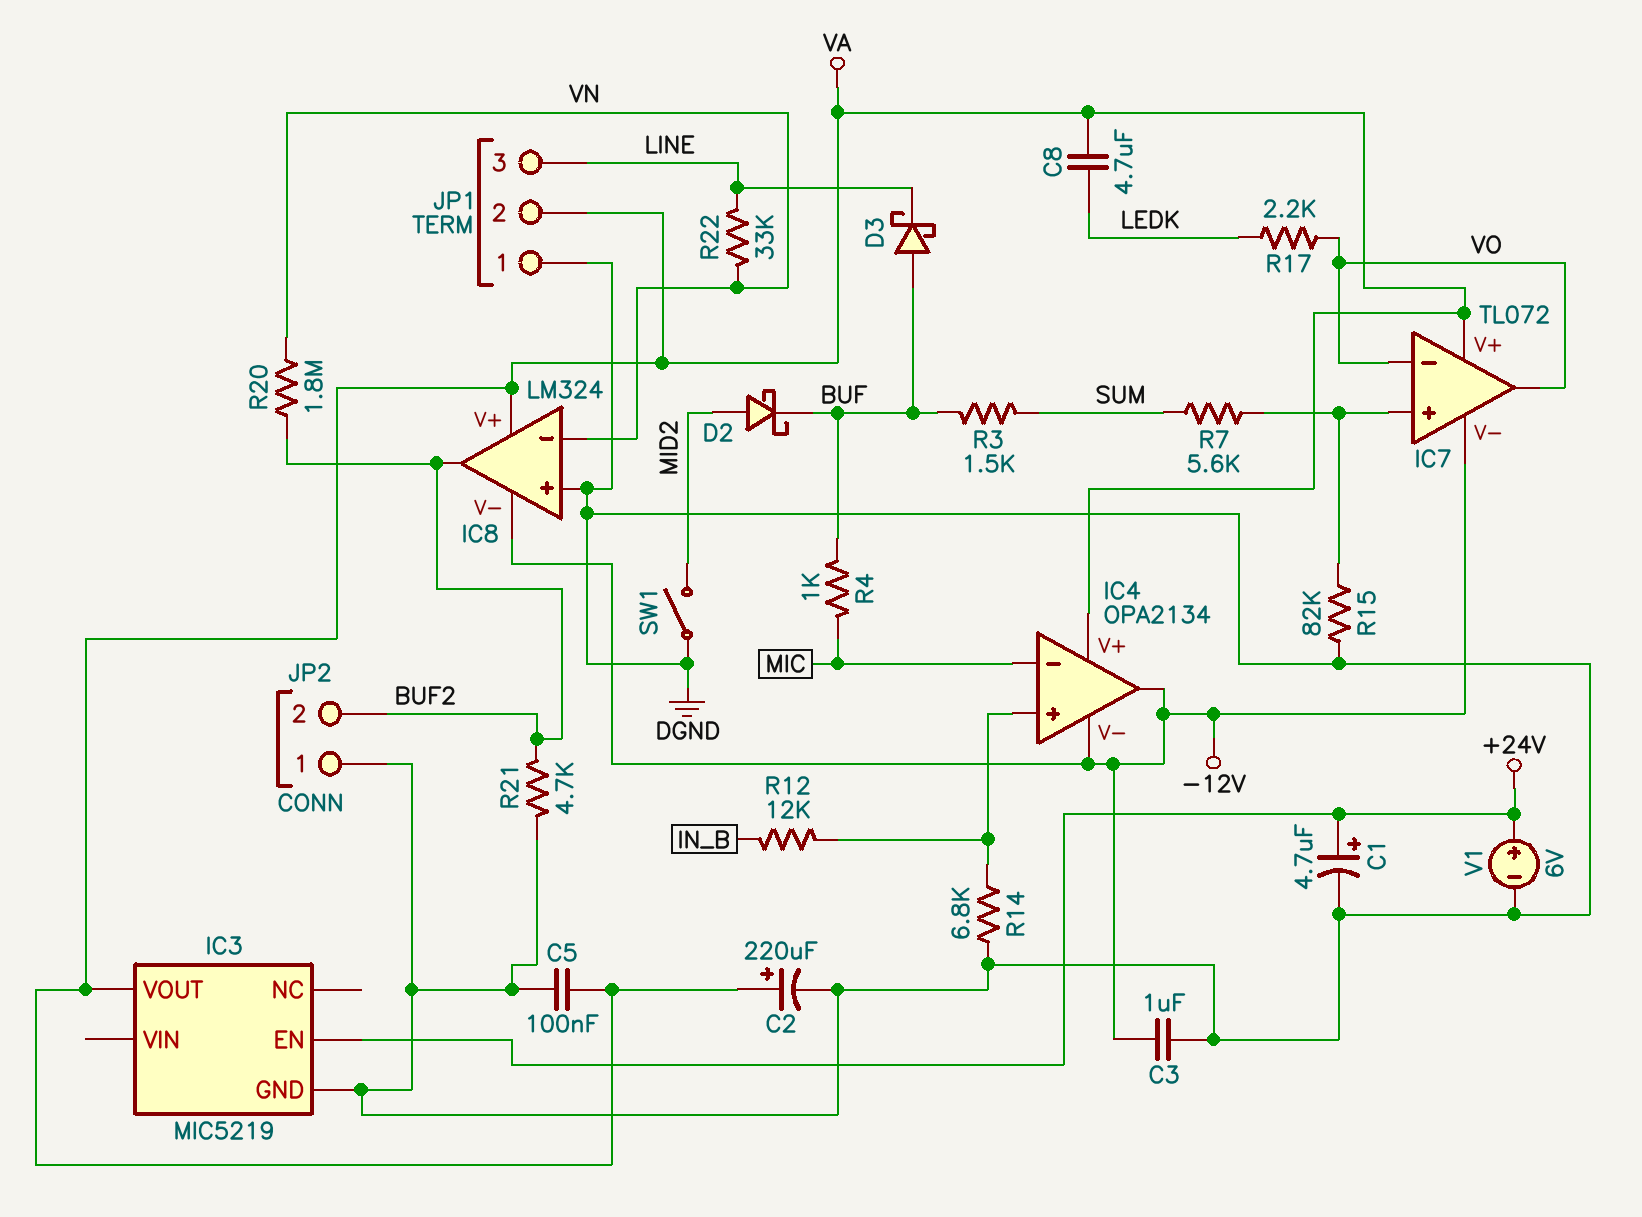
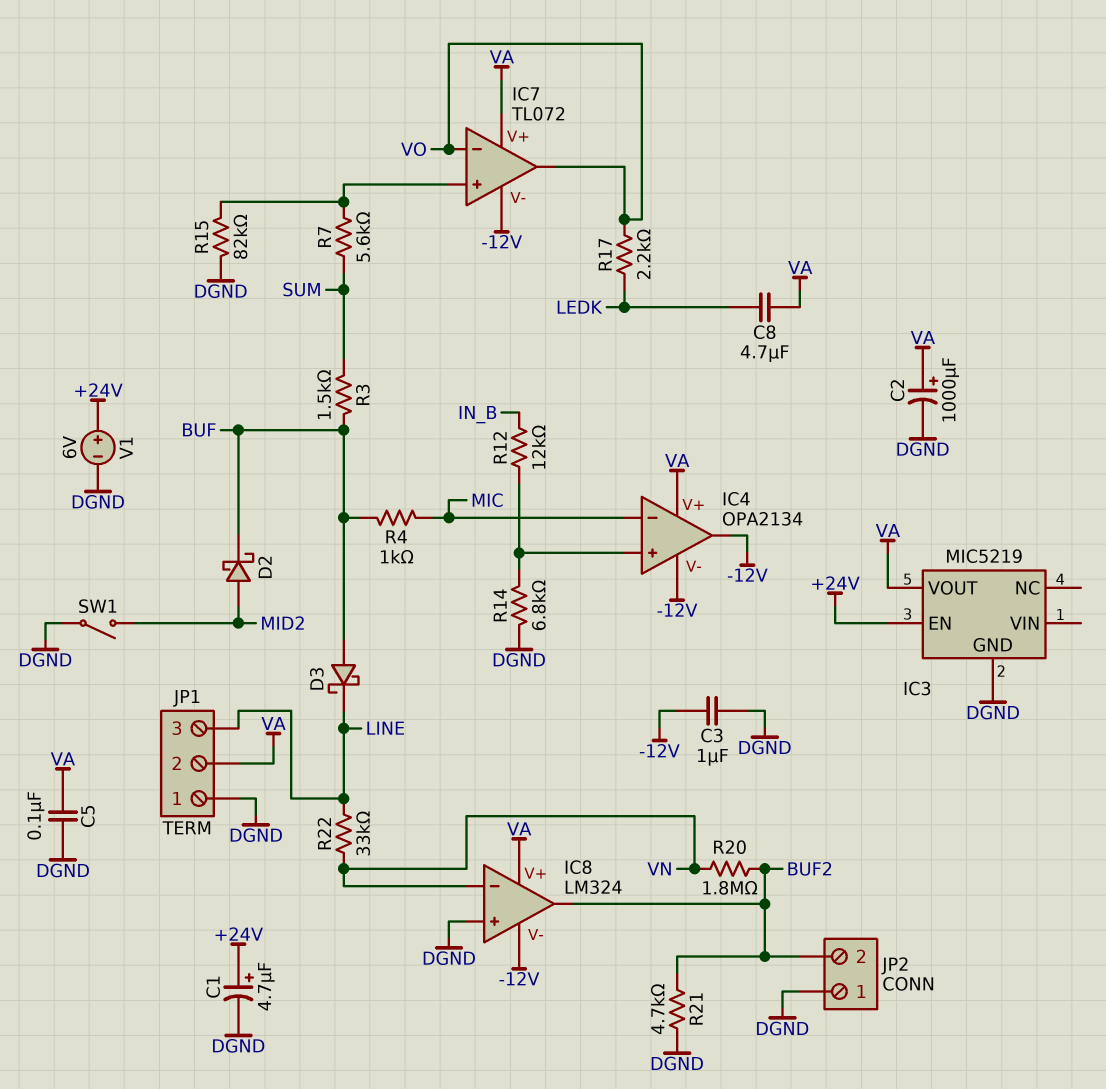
C2: 220uF (plus VA, minus DGND) -> 1000uF (plus VA, minus DGND)

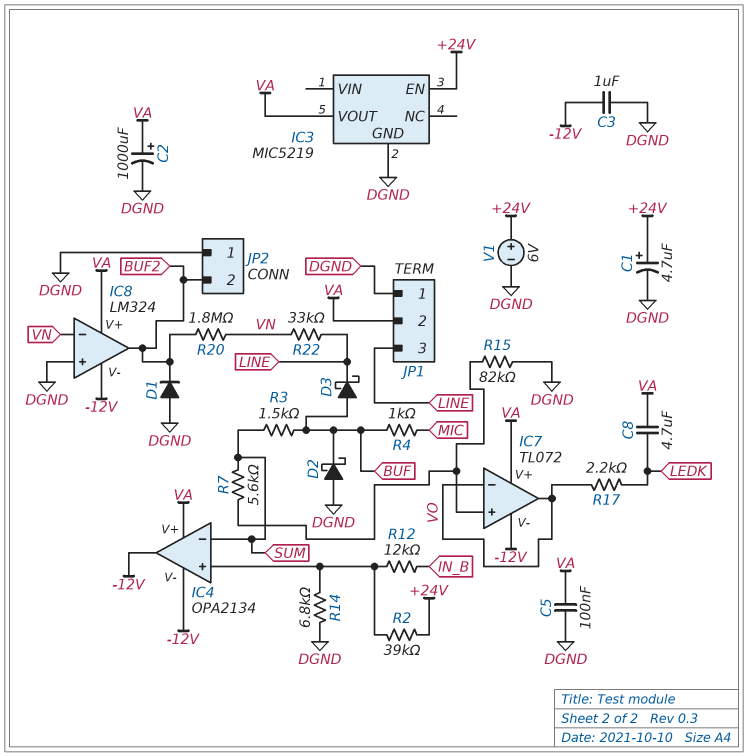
D1: none -> diode (A DGND, K BUF2)
D2: schottky (A MID2, K BUF) -> schottky (A DGND, K BUF)
IC4 pin in-: MIC -> SUM
R2: none -> 39k (+24V, IC4/in+)
R21: 4.7k (BUF2, DGND) -> none
SW1: switch (DGND, MID2) -> none

